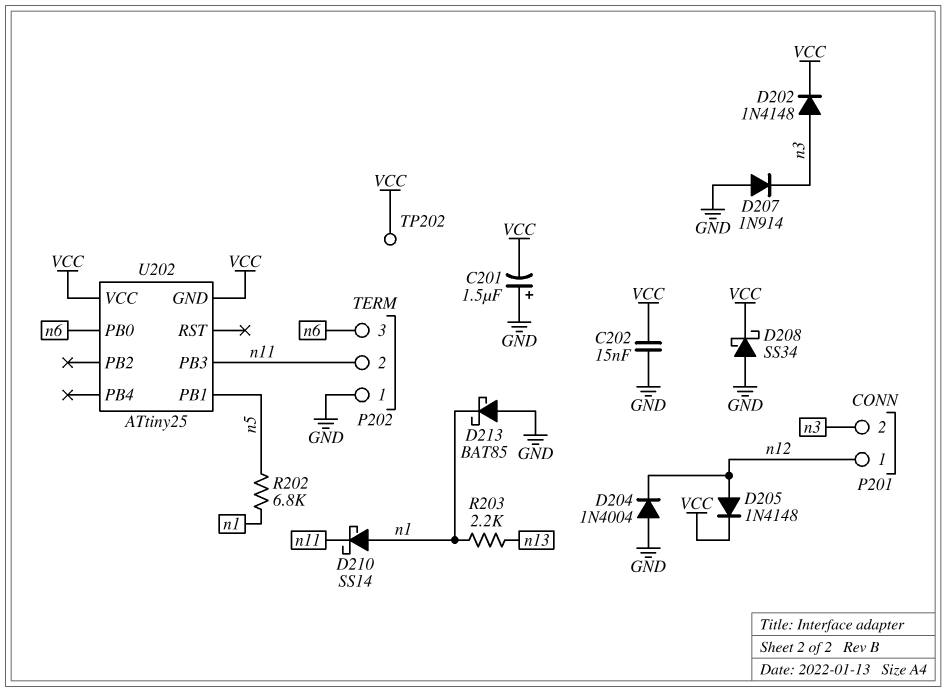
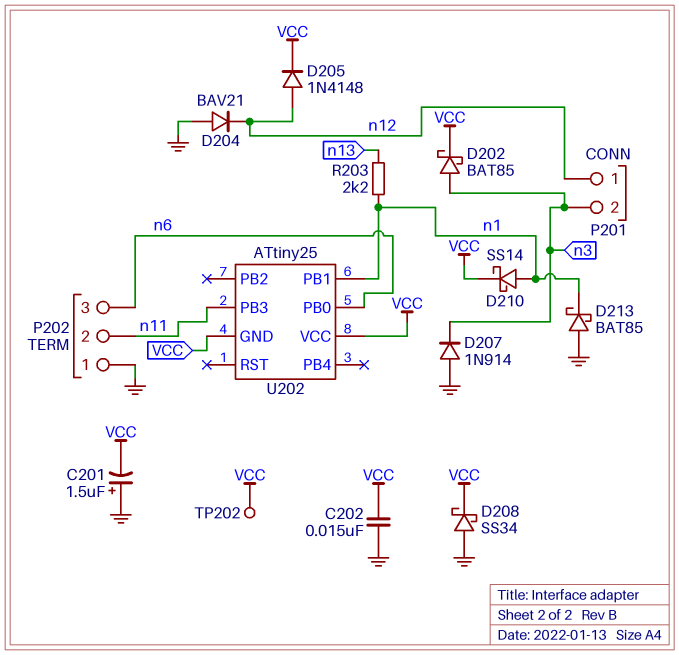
D202: diode 1N4148 (A n3, K VCC) -> schottky BAT85 (A n3, K VCC)
D204: diode 1N4004 (A GND, K n12) -> diode BAV21 (A GND, K n12)
D210: schottky SS14 (A n1, K n11) -> schottky SS14 (A n1, K VCC)
R202: 6.8k (n1, n5) -> none
U202 pin PB1: n5 -> n1

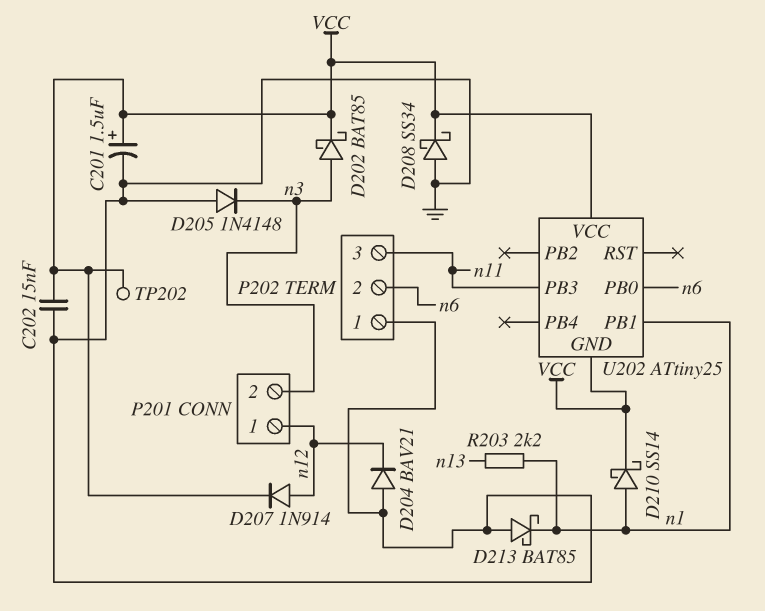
C201: 1.5uF (plus GND, minus VCC) -> 1.5uF (plus VCC, minus GND)
D205: diode 1N4148 (A n12, K VCC) -> diode 1N4148 (A GND, K n3)
D207: diode 1N914 (A GND, K n3) -> diode 1N914 (A n12, K VCC)
P202 pin 2: n11 -> n6
P202 pin 3: n6 -> n11

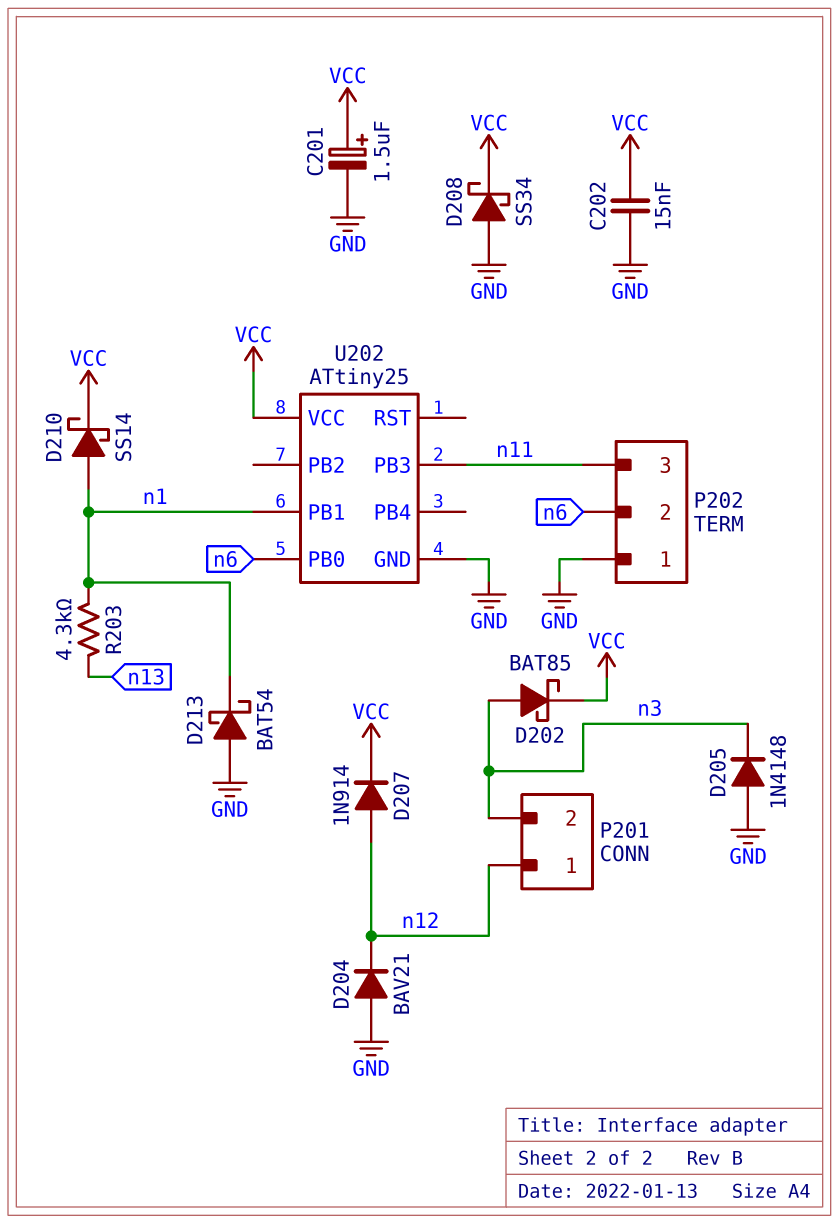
D213: schottky BAT85 (A GND, K n1) -> schottky BAT54 (A GND, K n1)
R203: 2.2k (n1, n13) -> 4.3k (n1, n13)
TP202: test point (VCC) -> none
U202 pin GND: VCC -> GND

